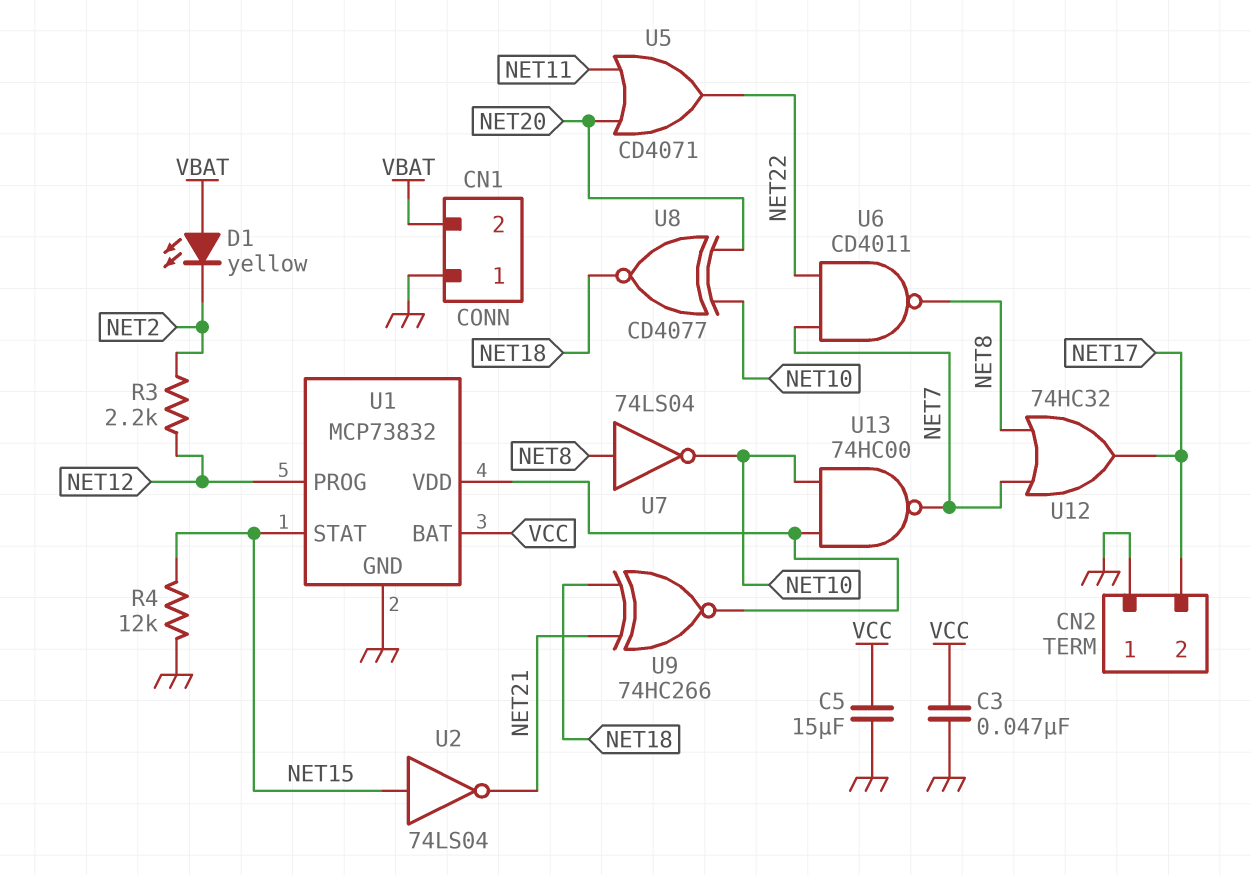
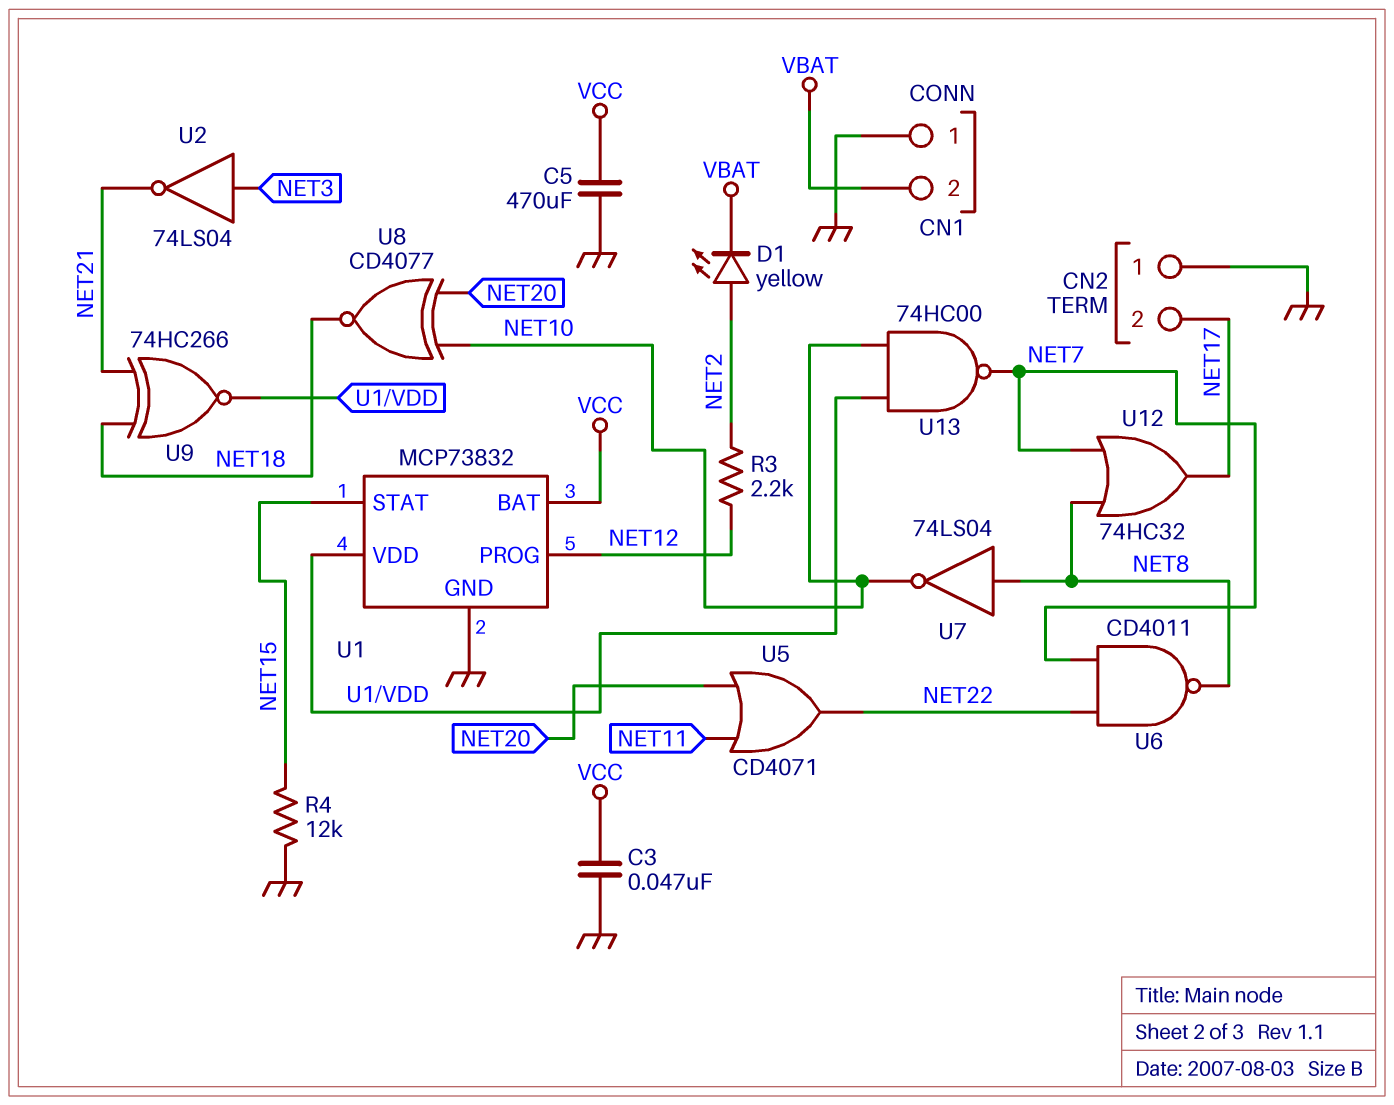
C5: 15uF (GND, VCC) -> 470uF (GND, VCC)
D1: LED yellow (A VBAT, K NET2) -> LED yellow (A NET2, K VBAT)
U2: NOT 74LS04 (in NET15, out NET21) -> NOT 74LS04 (in NET3, out NET21)

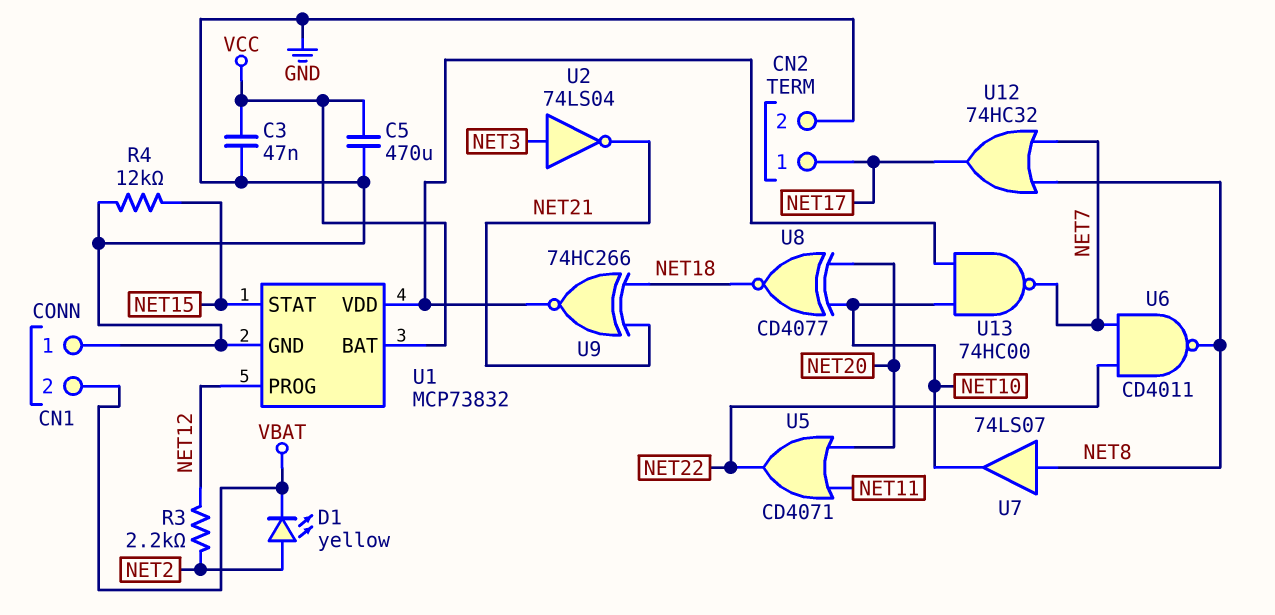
CN2 pin 1: GND -> NET17
CN2 pin 2: NET17 -> GND
U7: NOT 74LS04 (in NET8, out NET10) -> buffer 74LS07 (in NET8, out NET10)

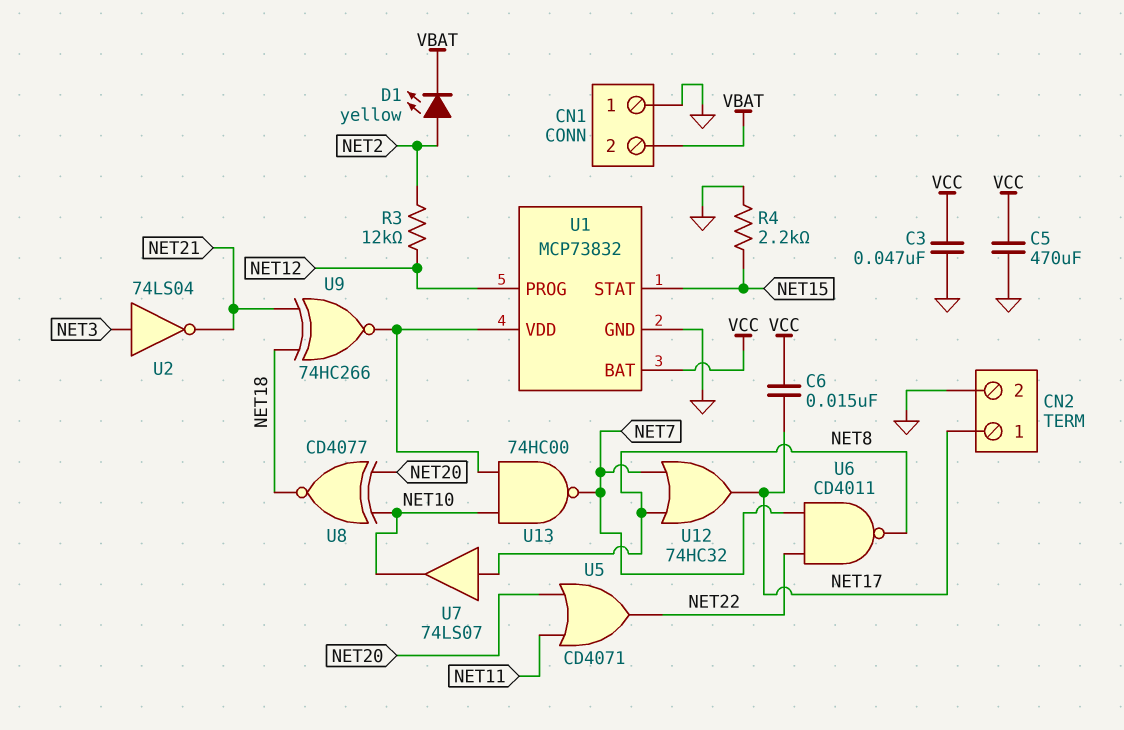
C6: none -> 15nF (NET17, VCC)
R3: 2.2k (NET2, NET12) -> 12k (NET2, NET12)
R4: 12k (GND, NET15) -> 2.2k (GND, NET15)

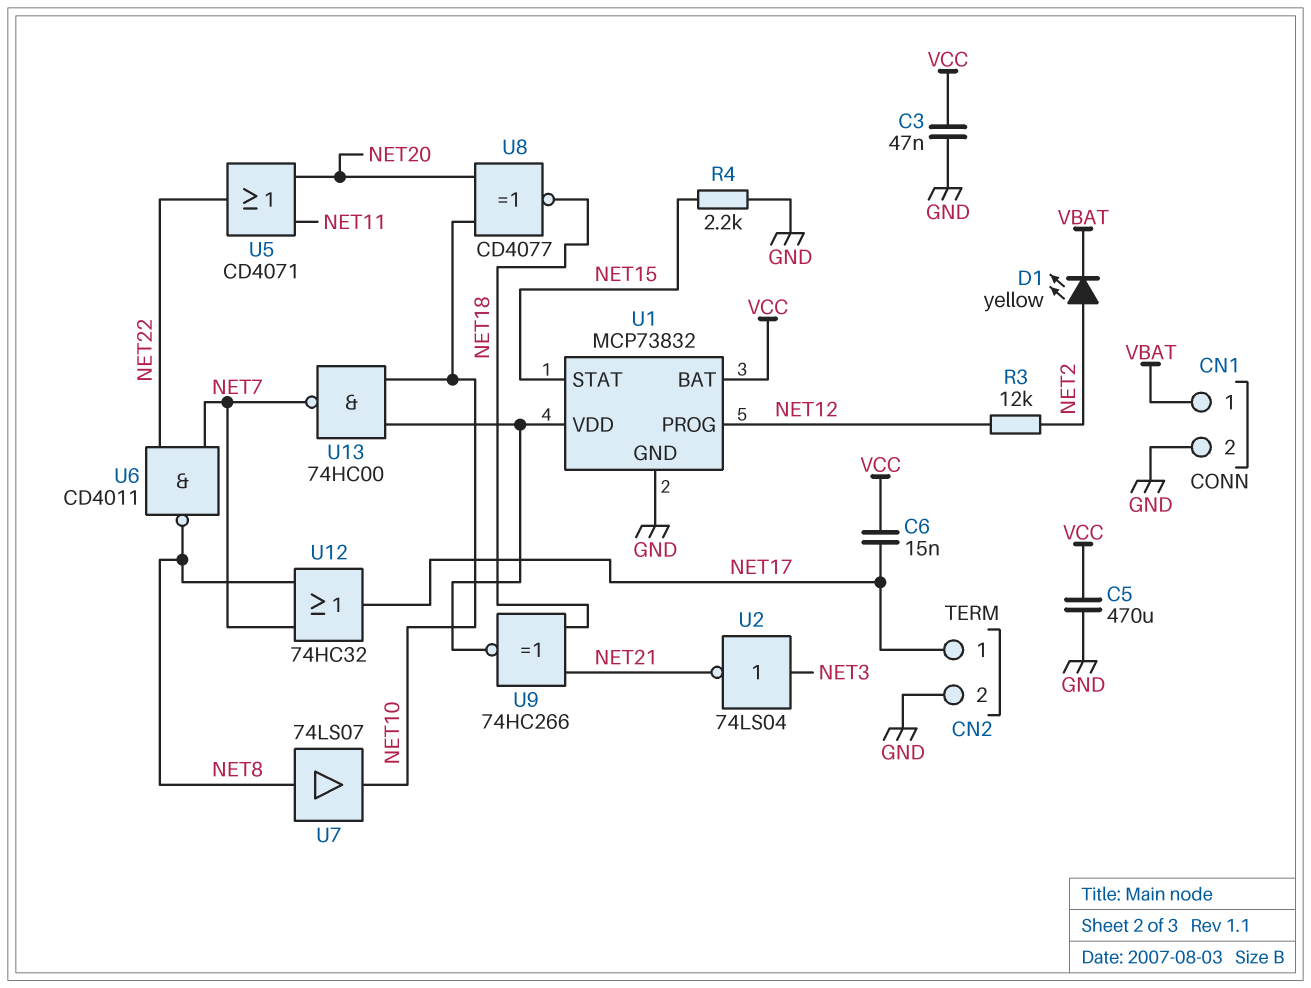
CN1 pin 1: GND -> VBAT
CN1 pin 2: VBAT -> GND

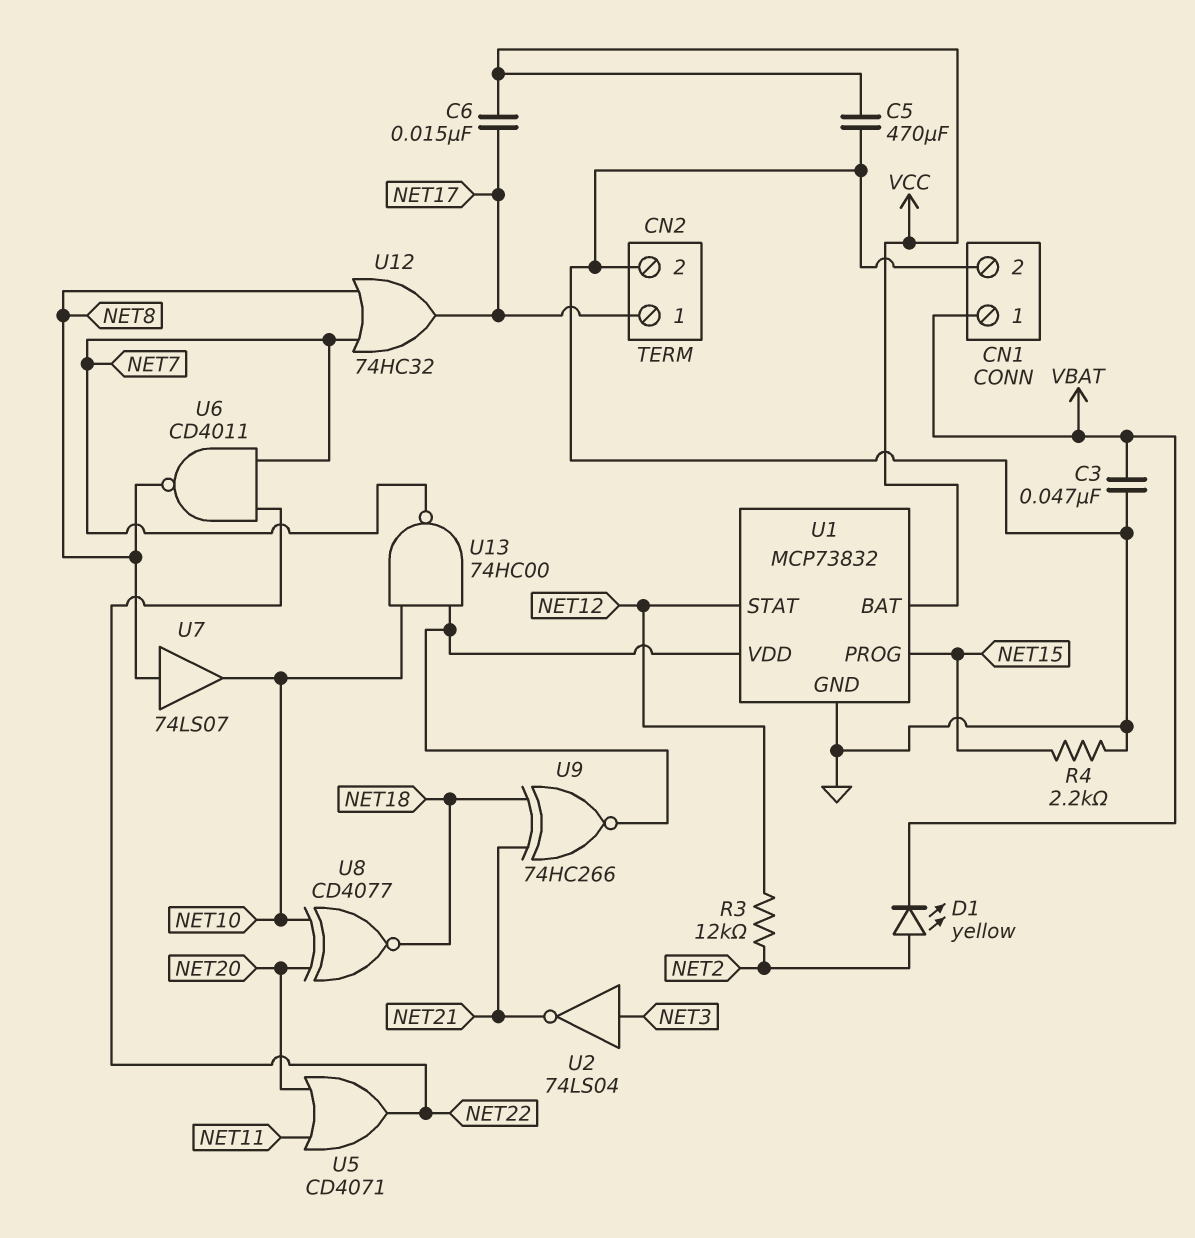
C3: 47nF (GND, VCC) -> 47nF (GND, VBAT)
U1 pin PROG: NET12 -> NET15
U1 pin STAT: NET15 -> NET12

